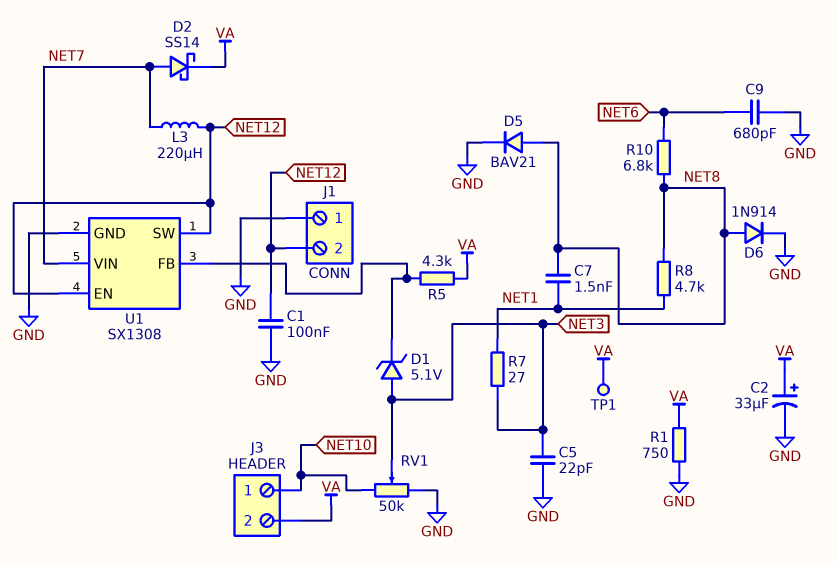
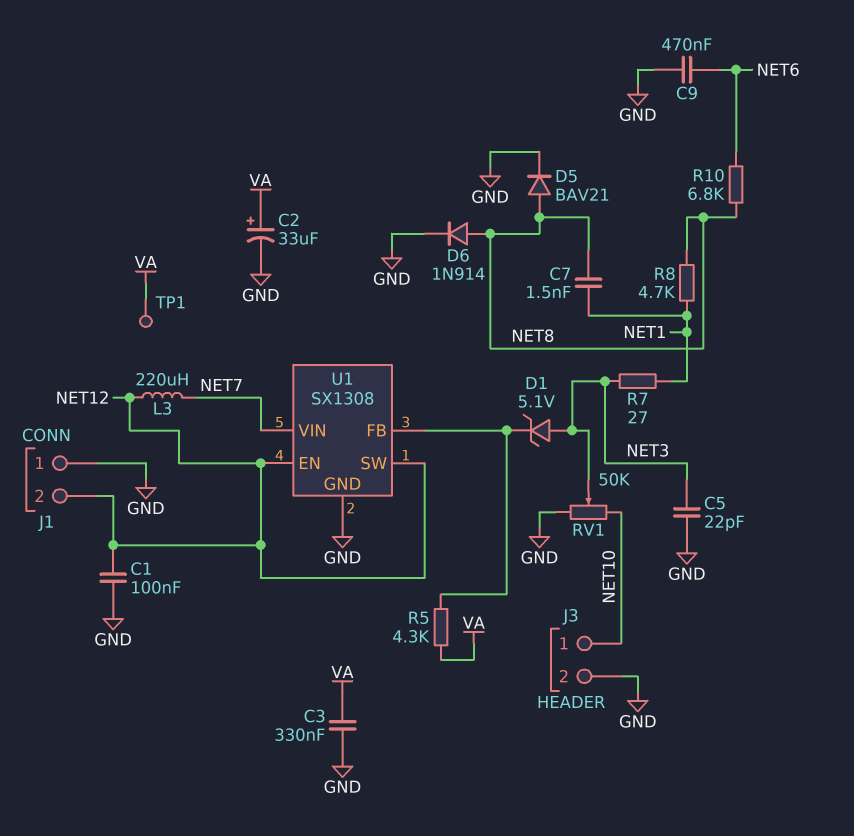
C3: none -> 330nF (GND, VA)
C9: 680pF (GND, NET6) -> 470nF (GND, NET6)
D2: schottky SS14 (A NET7, K VA) -> none
J3 pin 2: VA -> GND
R1: 750 (GND, VA) -> none

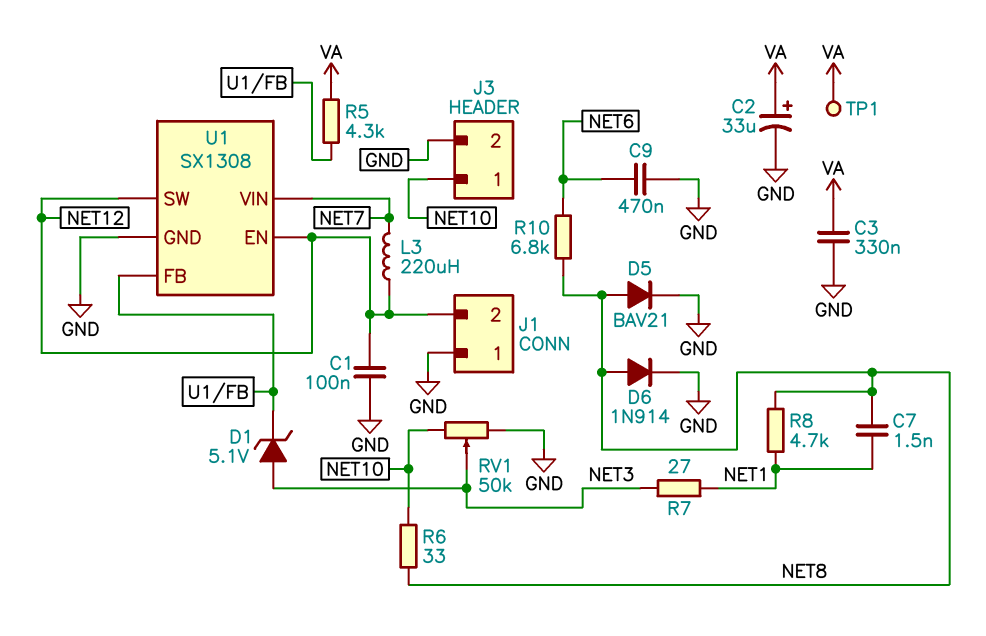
C5: 22pF (GND, NET3) -> none
R6: none -> 33 (NET8, NET10)

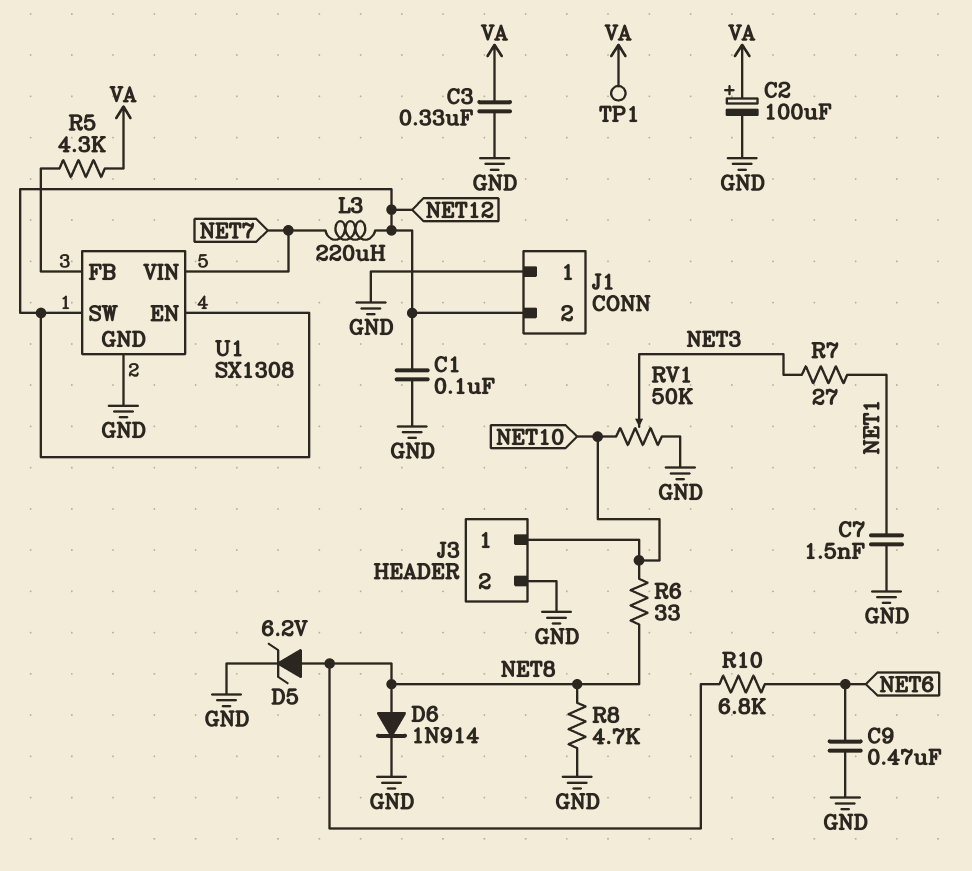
C2: 33uF (plus VA, minus GND) -> 100uF (plus VA, minus GND)
C7: 1.5nF (NET1, NET8) -> 1.5nF (GND, NET1)
D1: zener 5.1V (A NET3, K U1/FB) -> none
D5: diode BAV21 (A NET8, K GND) -> zener 6.2V (A NET8, K GND)
R8: 4.7k (NET1, NET8) -> 4.7k (GND, NET8)

